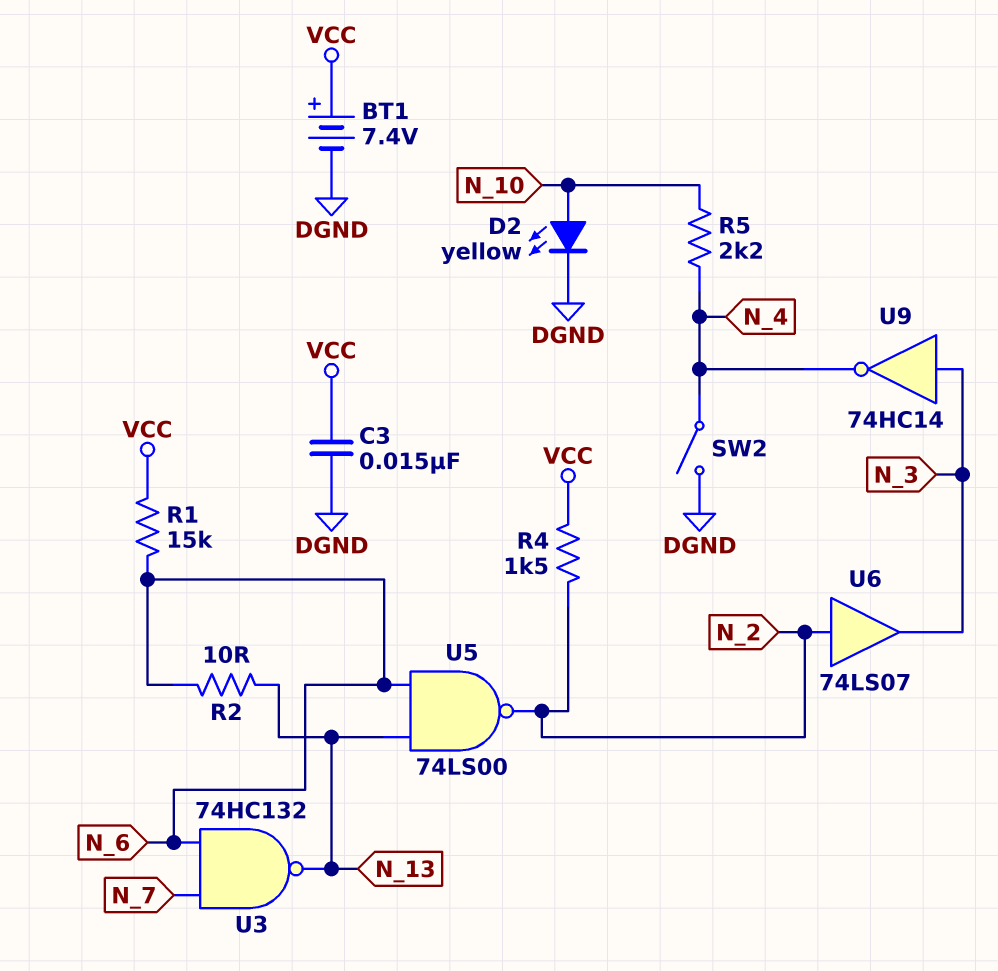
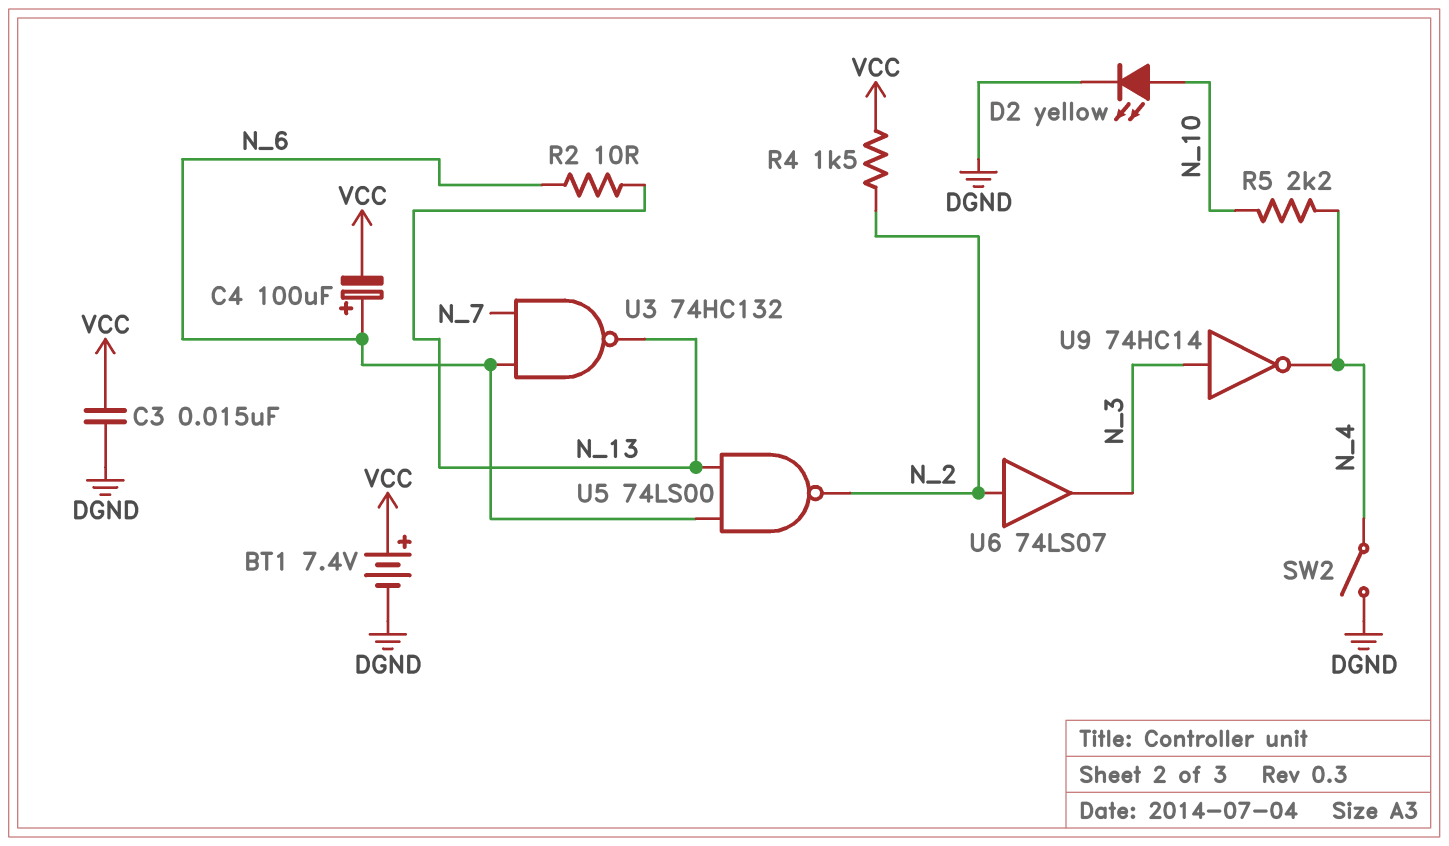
C4: none -> 100uF (plus N_6, minus VCC)
R1: 15k (N_6, VCC) -> none

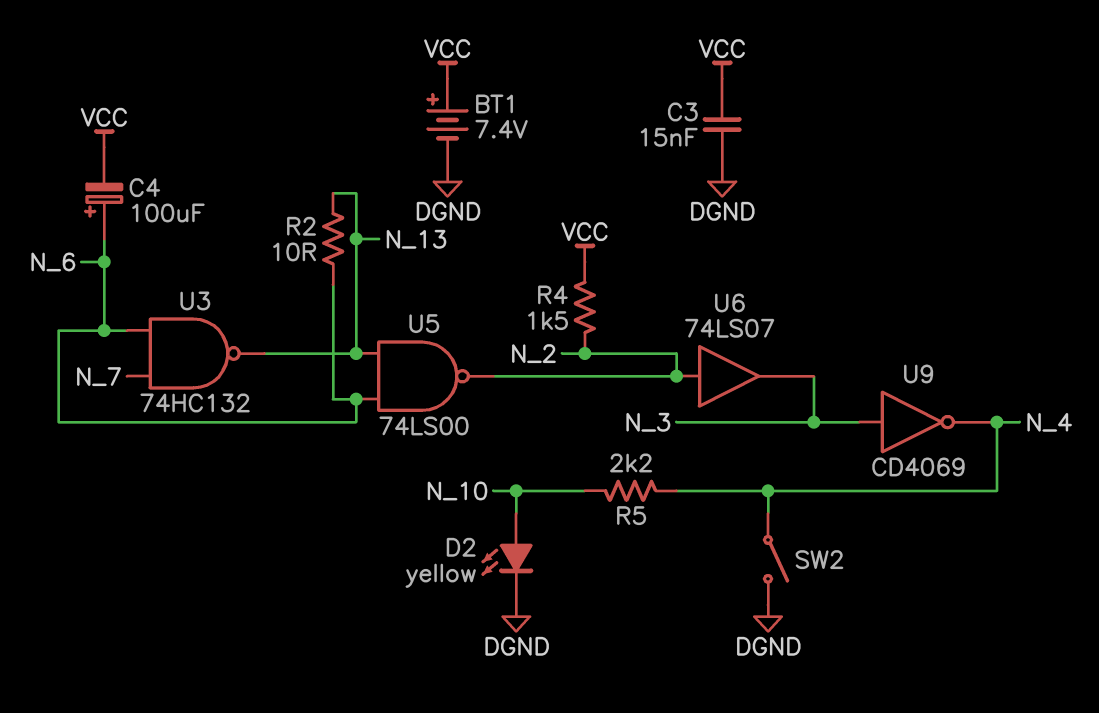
U9: NOT 74HC14 (in N_3, out N_4) -> NOT CD4069 (in N_3, out N_4)

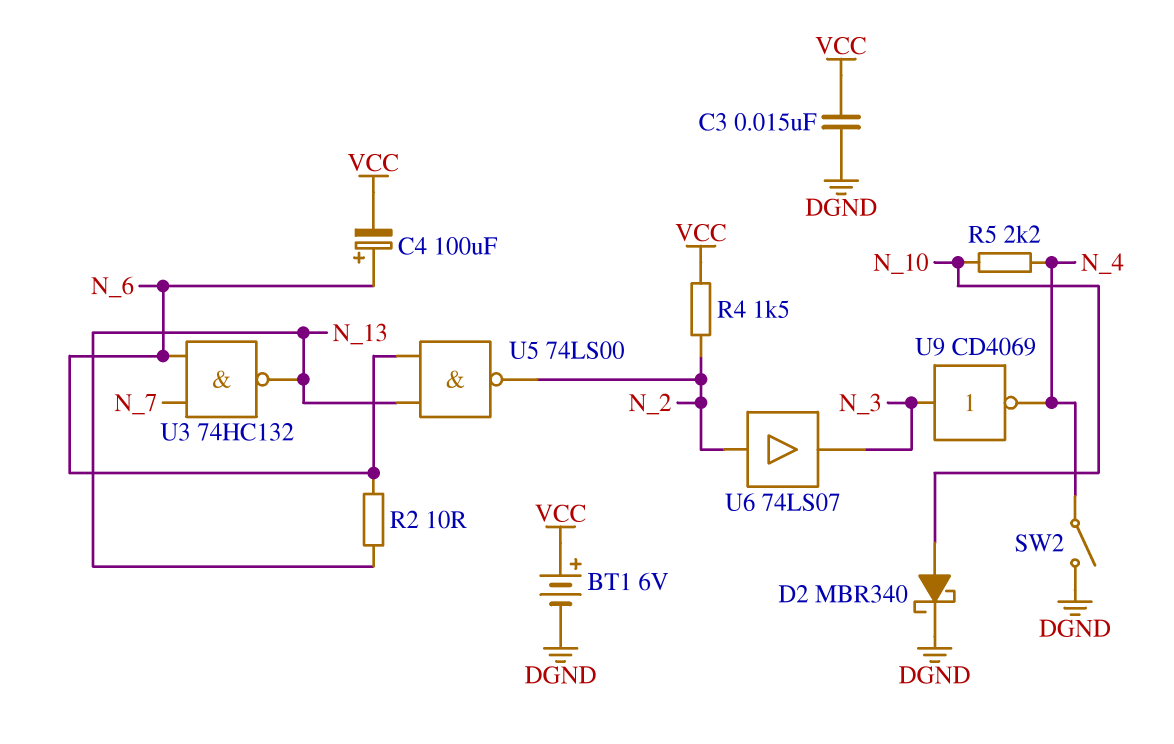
BT1: 7.4V (plus VCC, minus DGND) -> 6V (plus VCC, minus DGND)
D2: LED yellow (A N_10, K DGND) -> schottky MBR340 (A N_10, K DGND)

